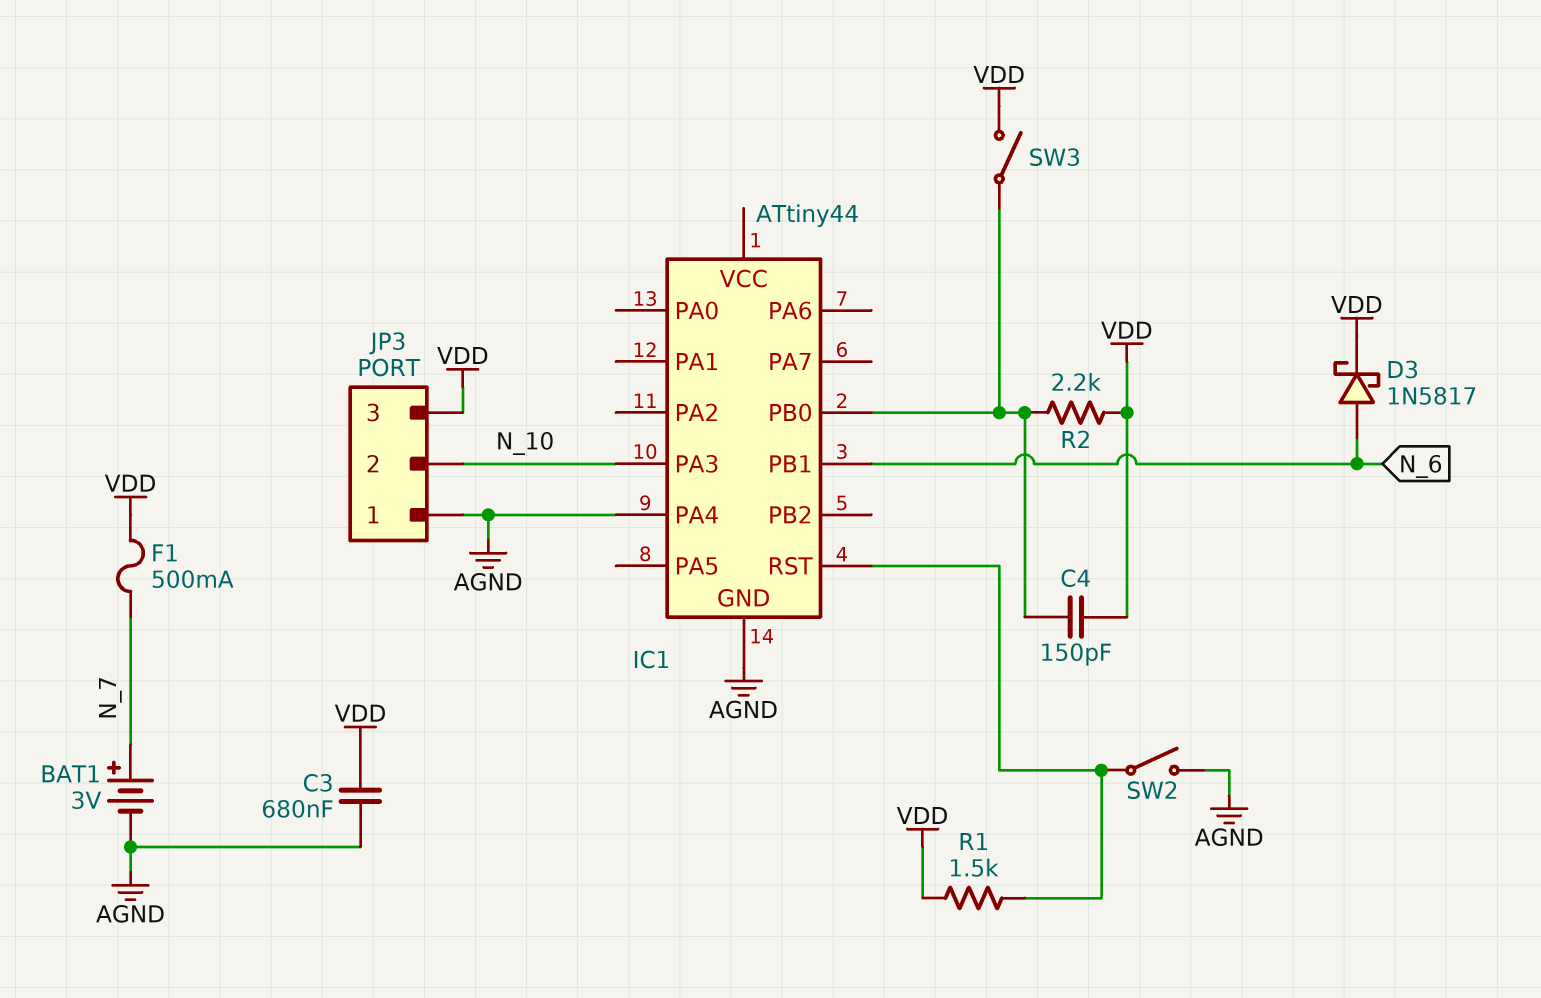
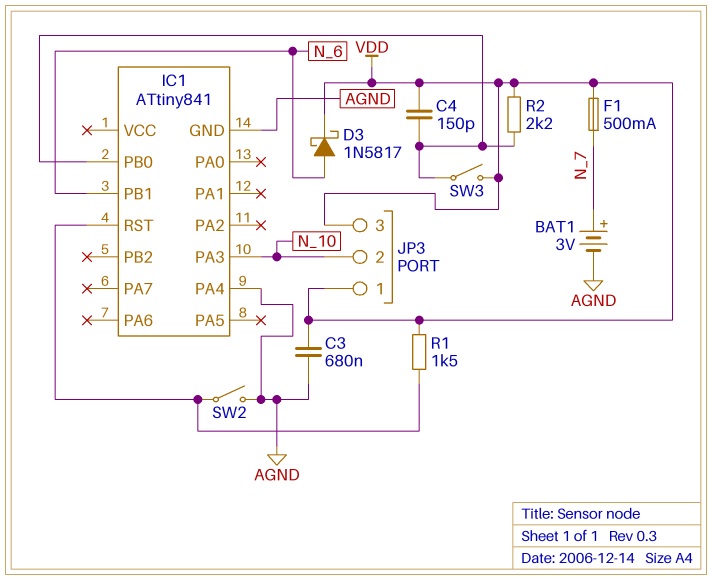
IC1: ATtiny44 -> ATtiny841
JP3 pin 1: AGND -> VDD

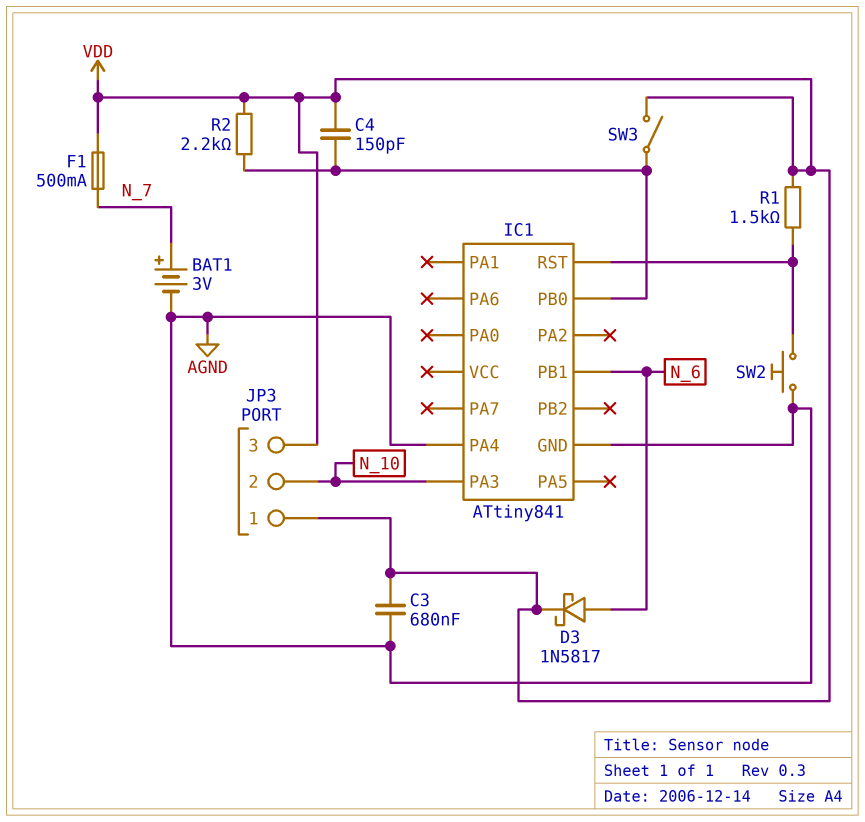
SW2: switch (AGND, IC1/RST) -> button (AGND, IC1/RST)

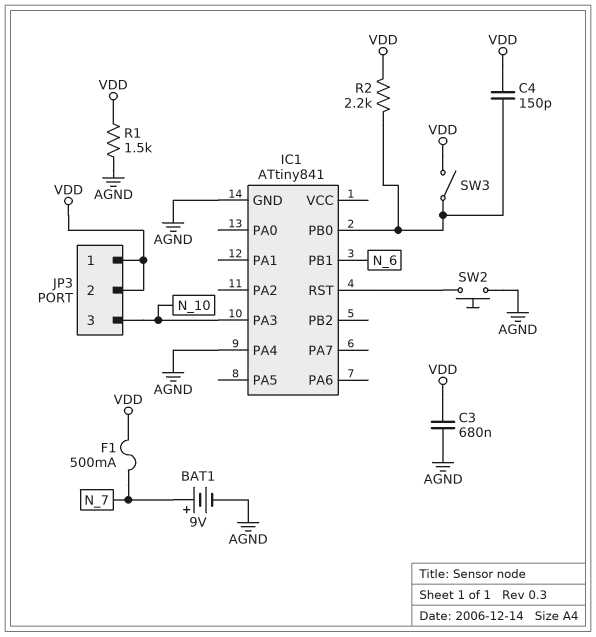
BAT1: 3V (plus N_7, minus AGND) -> 9V (plus N_7, minus AGND)
D3: schottky 1N5817 (A N_6, K VDD) -> none
JP3 pin 2: N_10 -> VDD
JP3 pin 3: VDD -> N_10
R1: 1.5k (IC1/RST, VDD) -> 1.5k (AGND, VDD)

